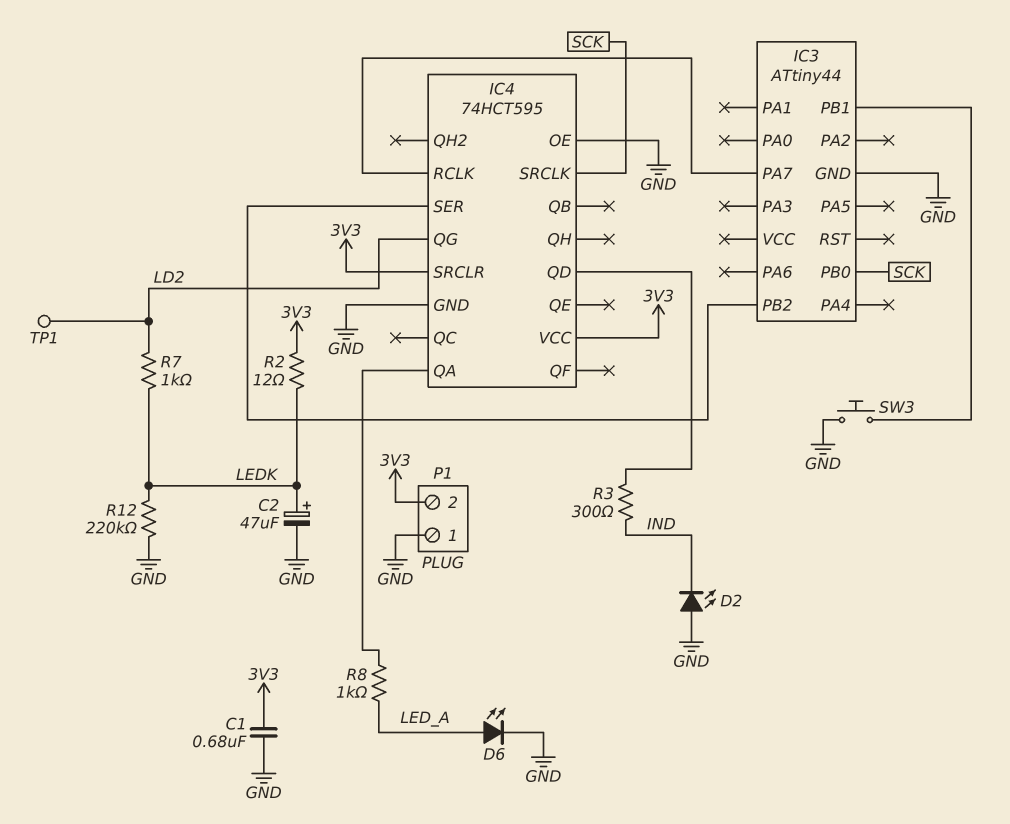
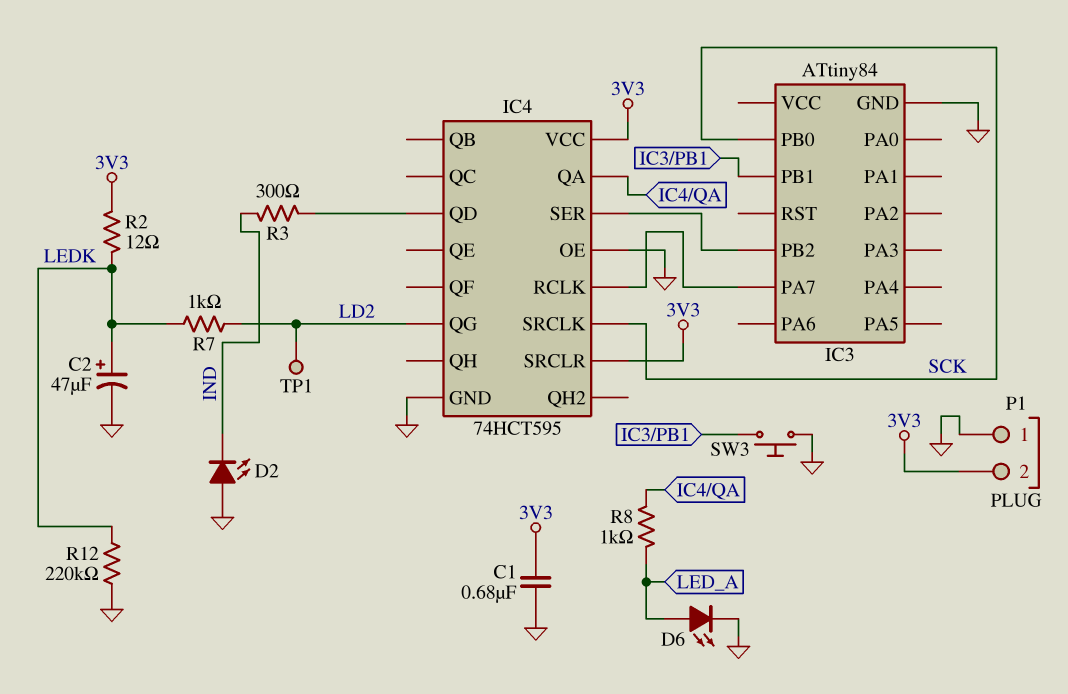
IC3: ATtiny44 -> ATtiny84

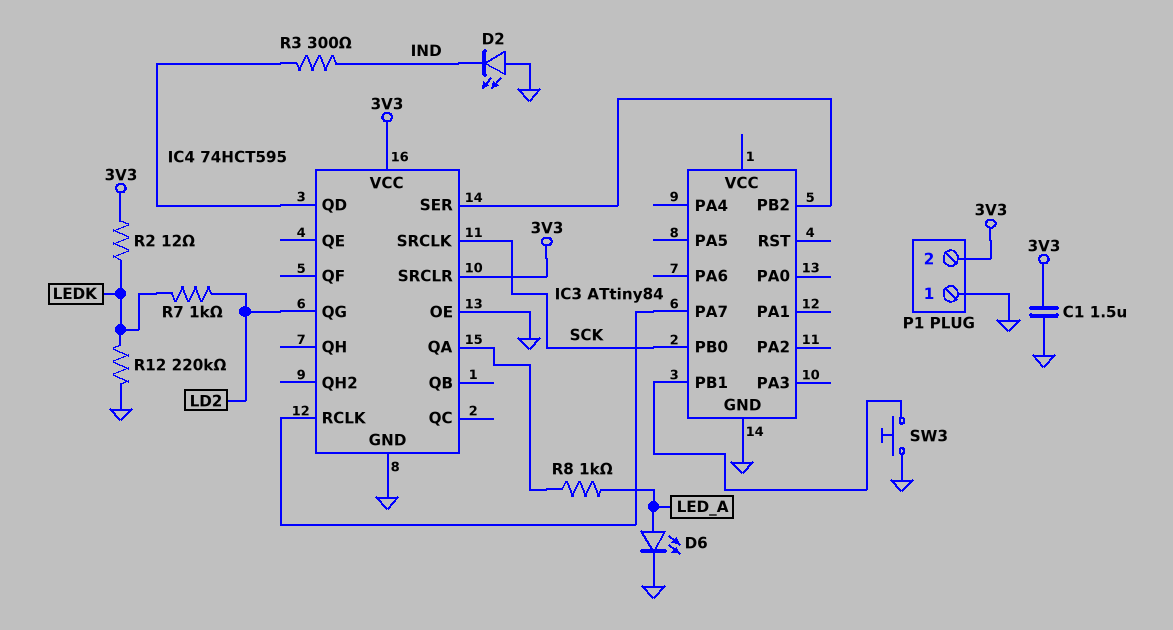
C1: 680nF (3V3, GND) -> 1.5uF (3V3, GND)
C2: 47uF (plus LEDK, minus GND) -> none
TP1: test point (LD2) -> none

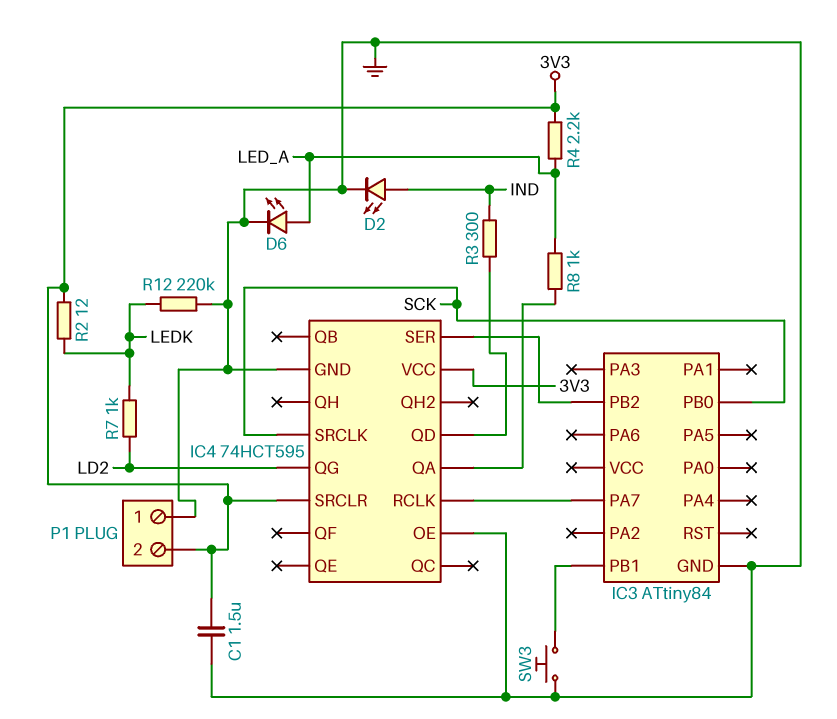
D2: LED (A GND, K IND) -> LED (A IND, K GND)
R4: none -> 2.2k (3V3, LED_A)

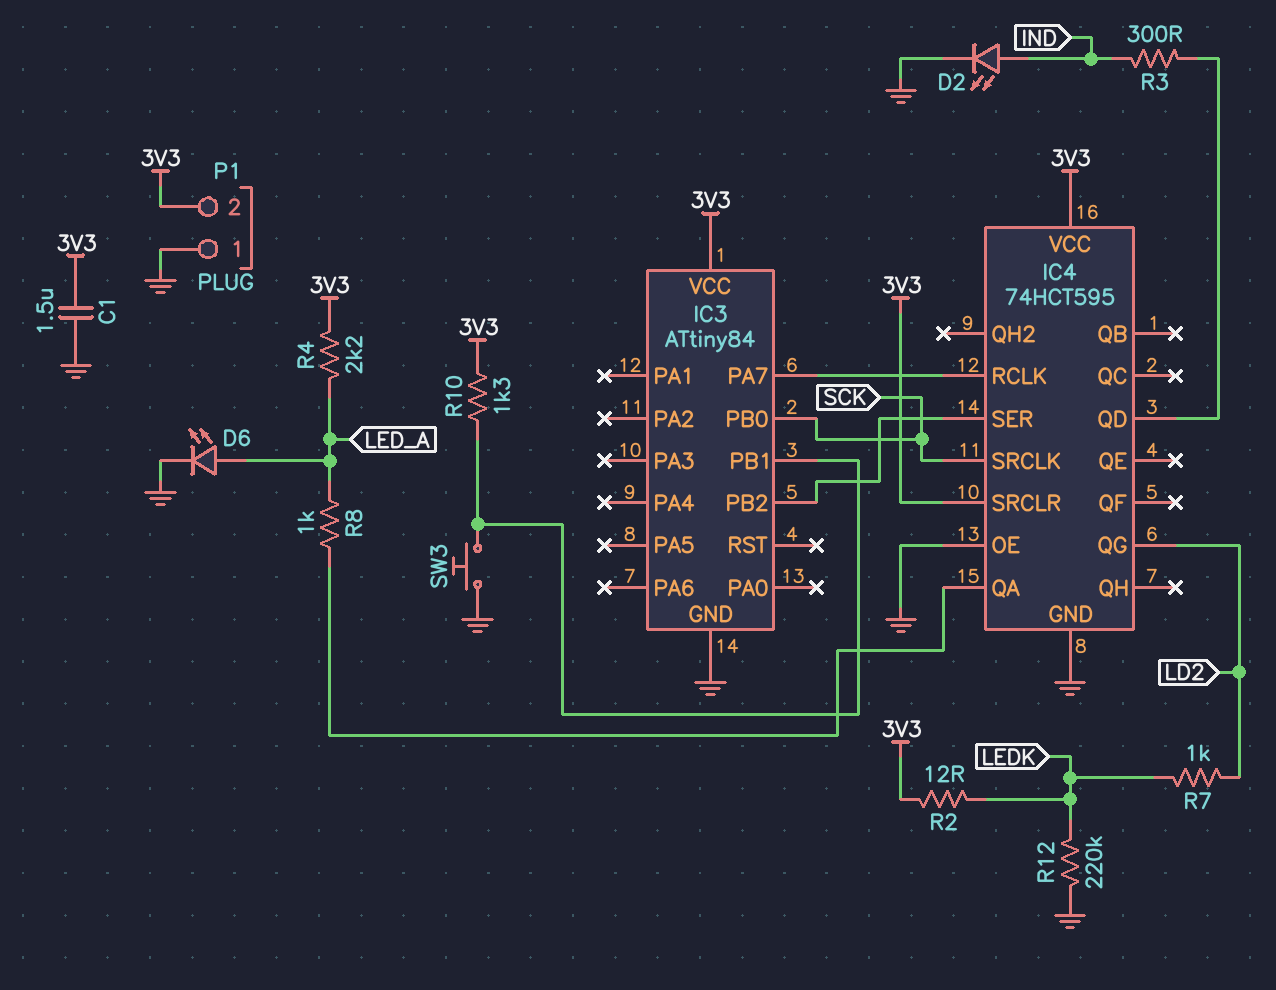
IC3 pin VCC: none -> 3V3
R10: none -> 1.3k (3V3, IC3/PB1)

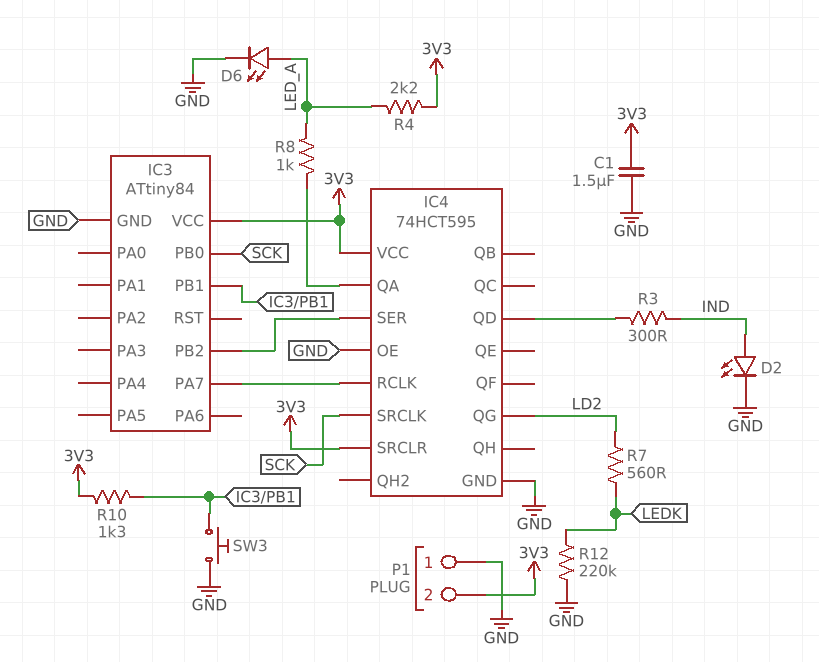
R2: 12 (3V3, LEDK) -> none
R7: 1k (LD2, LEDK) -> 560 (LD2, LEDK)

